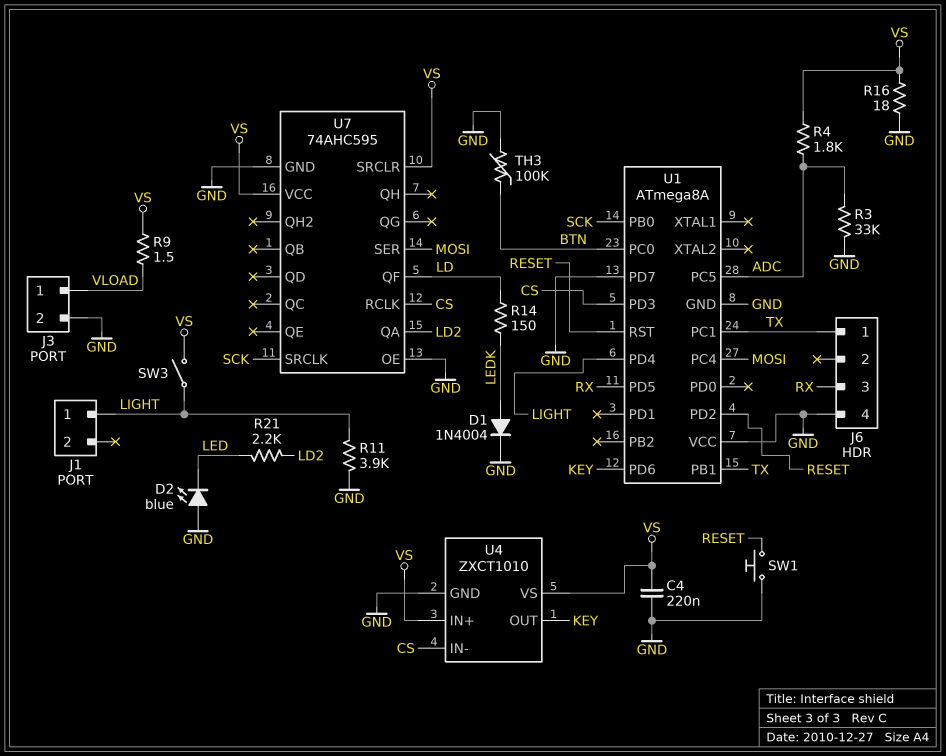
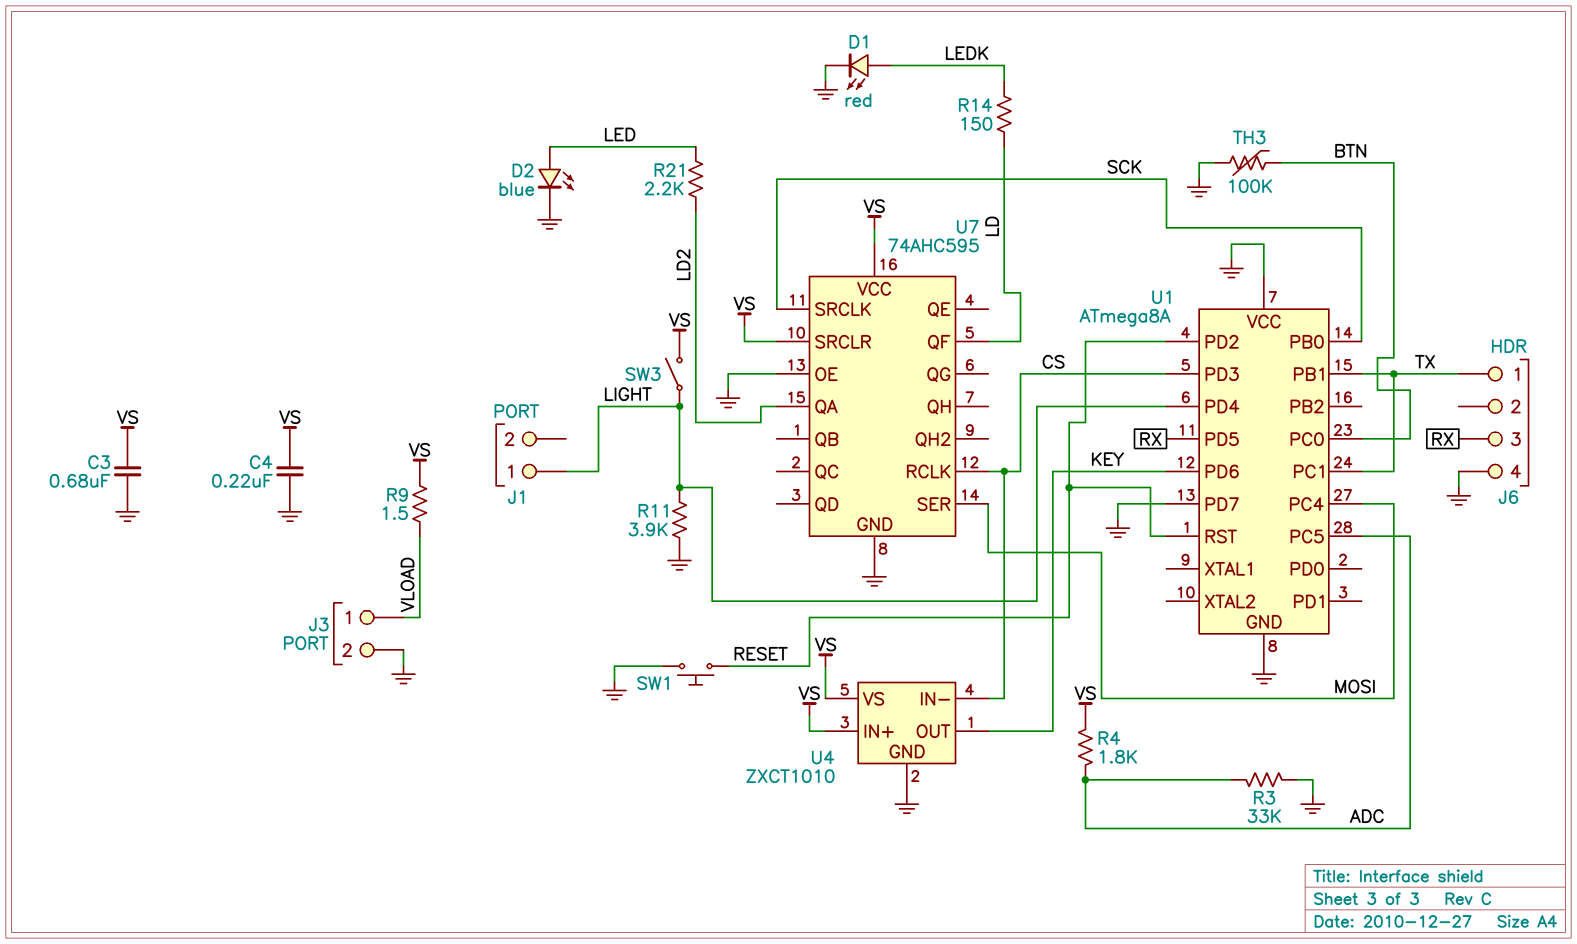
C3: none -> 680nF (GND, VS)
D1: diode 1N4004 (A LEDK, K GND) -> LED red (A LEDK, K GND)
D2: LED blue (A GND, K LED) -> LED blue (A LED, K GND)
R16: 18 (GND, VS) -> none

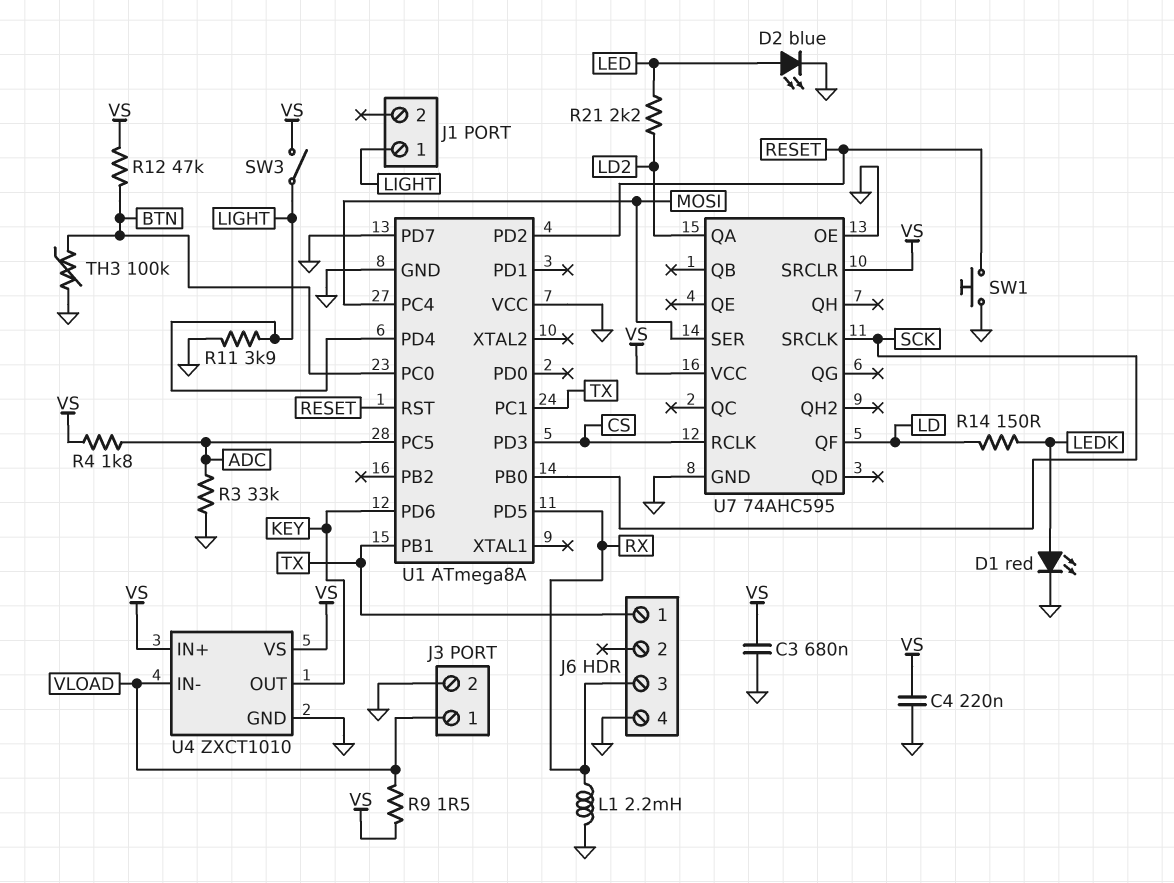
L1: none -> 2.2mH (GND, RX)
R12: none -> 47k (BTN, VS)
U4 pin IN-: CS -> VLOAD

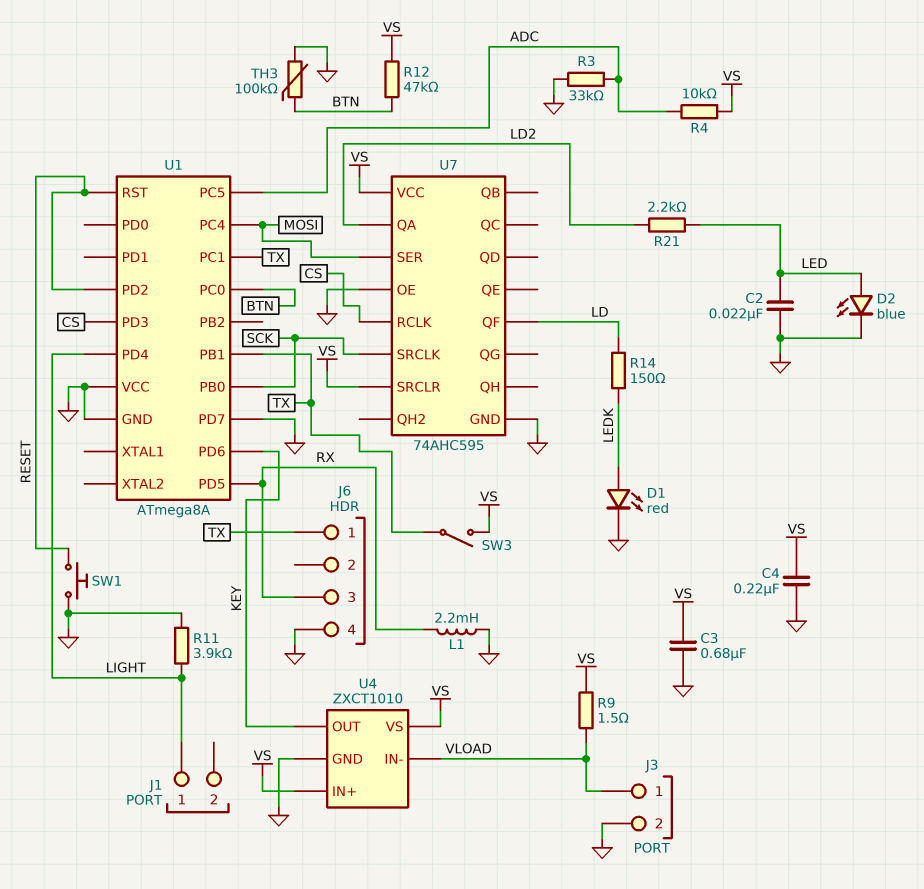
C2: none -> 22nF (GND, LED)
R4: 1.8k (ADC, VS) -> 10k (ADC, VS)
SW3: switch (LIGHT, VS) -> switch (TX, VS)

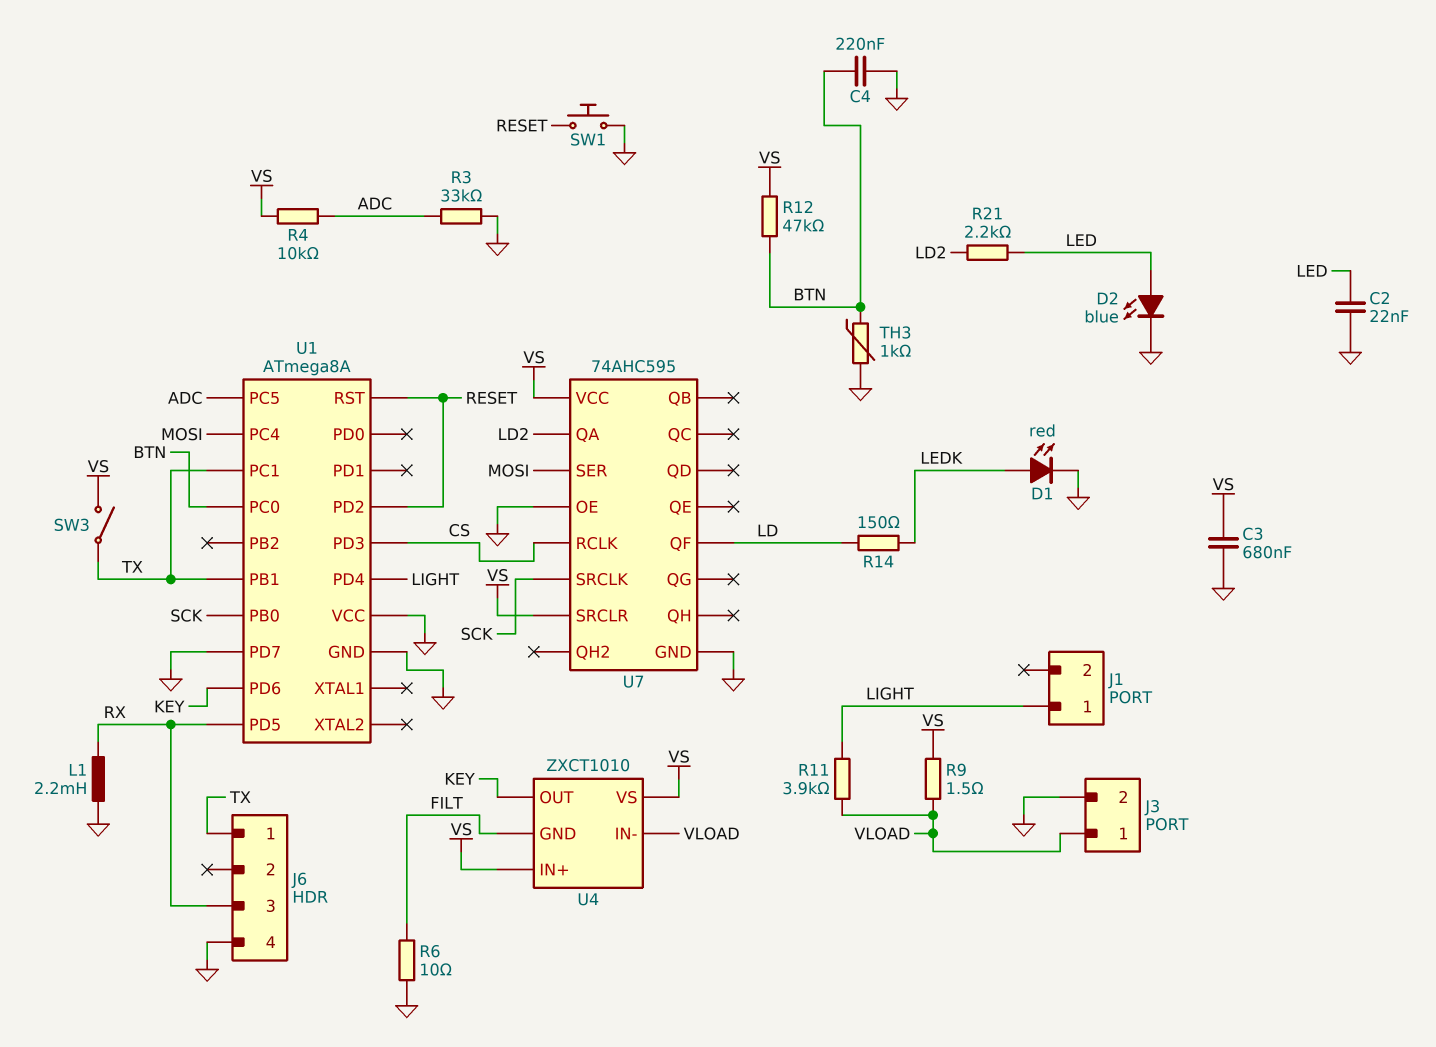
C4: 220nF (GND, VS) -> 220nF (BTN, GND)
R6: none -> 10 (FILT, GND)
R11: 3.9k (GND, LIGHT) -> 3.9k (LIGHT, VLOAD)
TH3: 100k (BTN, GND) -> 1k (BTN, GND)
U4 pin GND: GND -> FILT

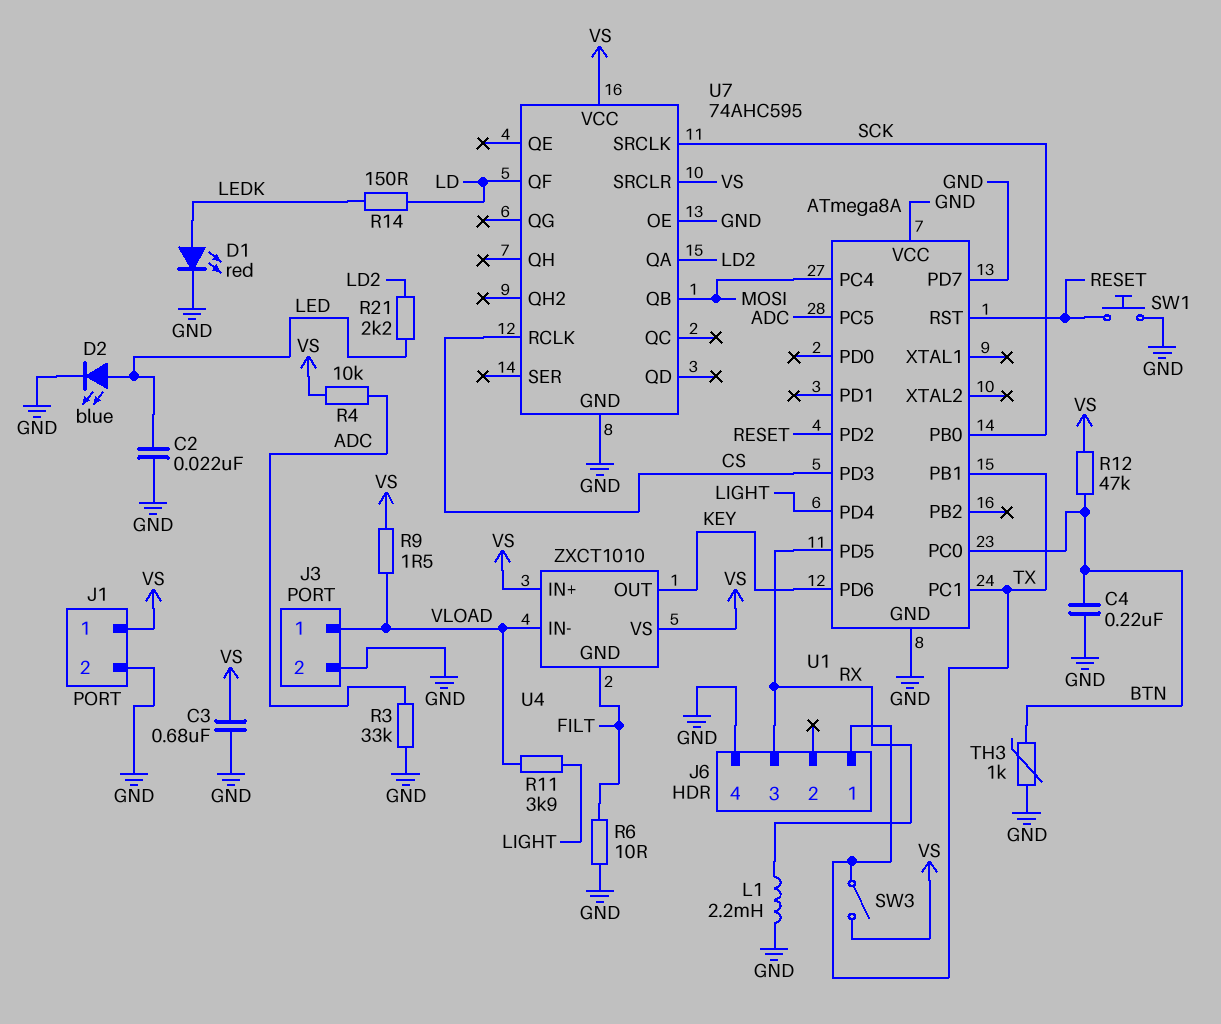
J1 pin 1: LIGHT -> VS
J1 pin 2: none -> GND
U7 pin QB: none -> MOSI
U7 pin SER: MOSI -> none

